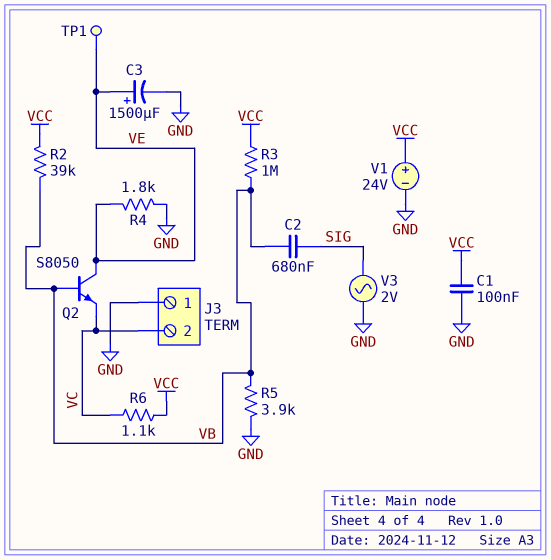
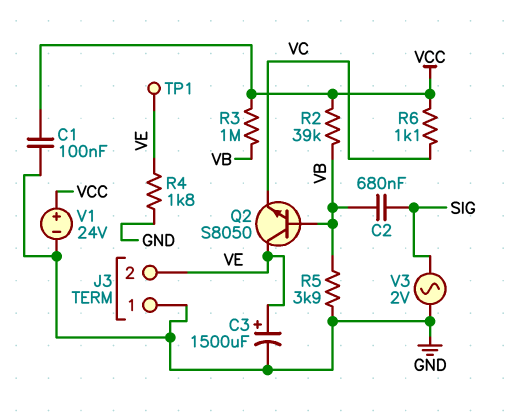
J3 pin 2: VC -> VE

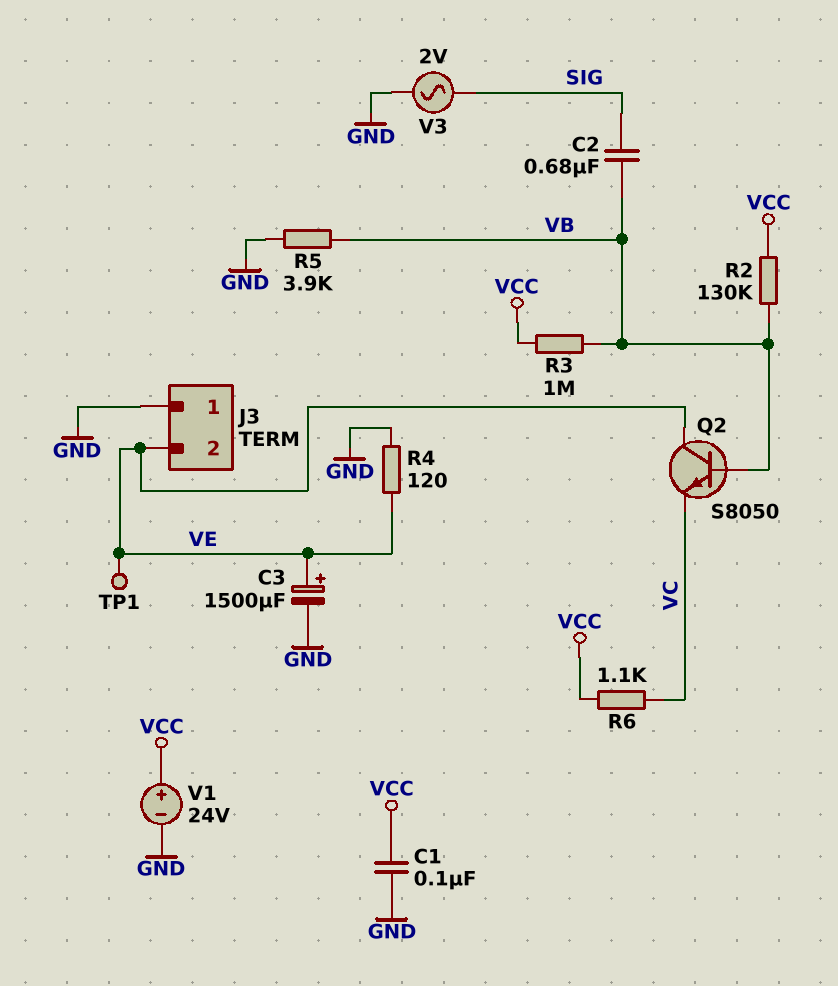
R2: 39k (VB, VCC) -> 130k (VB, VCC)
R4: 1.8k (GND, VE) -> 120 (GND, VE)

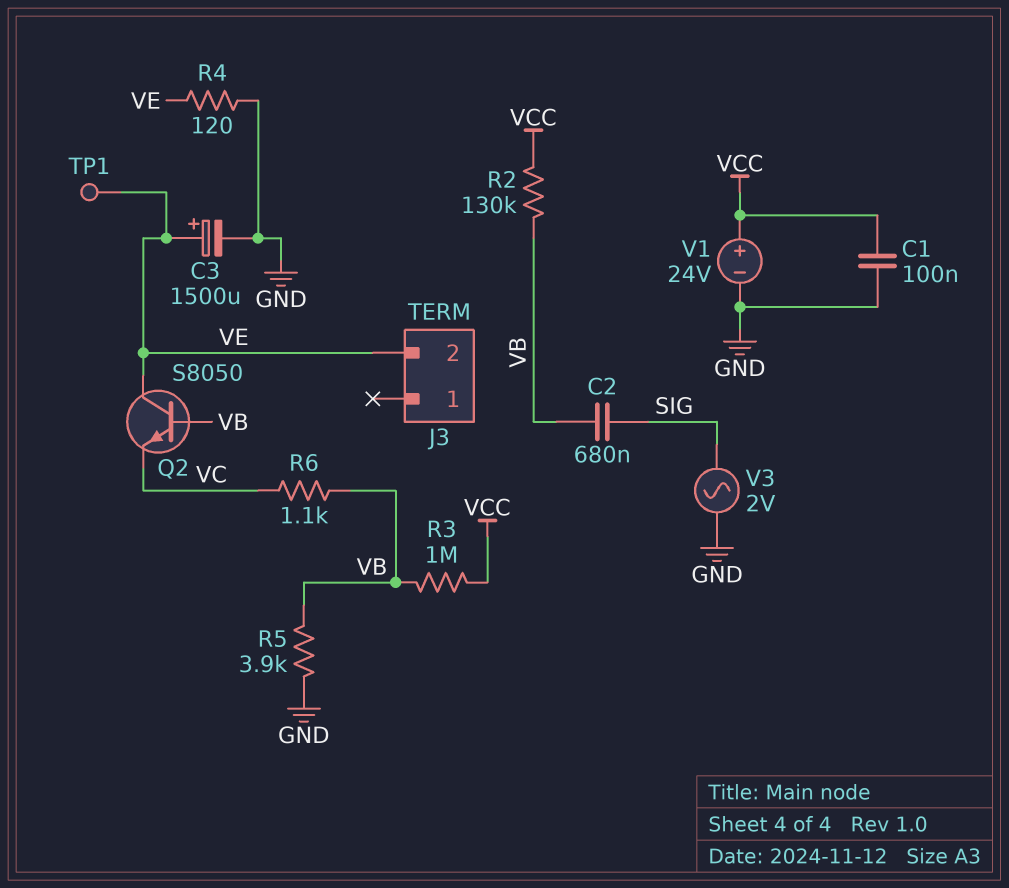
J3 pin 1: GND -> none
R6: 1.1k (VC, VCC) -> 1.1k (VB, VC)

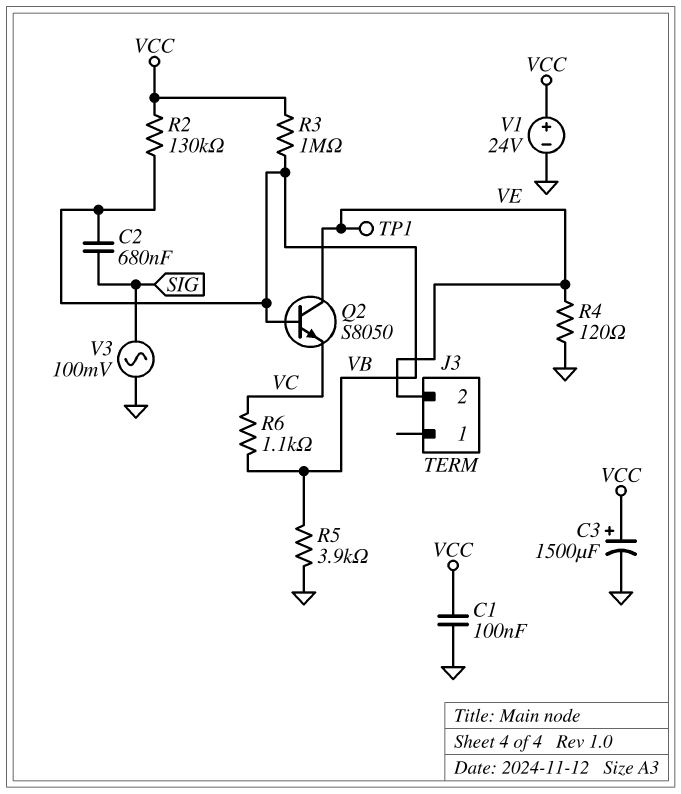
C3: 1500uF (plus VE, minus GND) -> 1500uF (plus VCC, minus GND)
V3: AC 2V (GND, SIG) -> AC 100mV (GND, SIG)

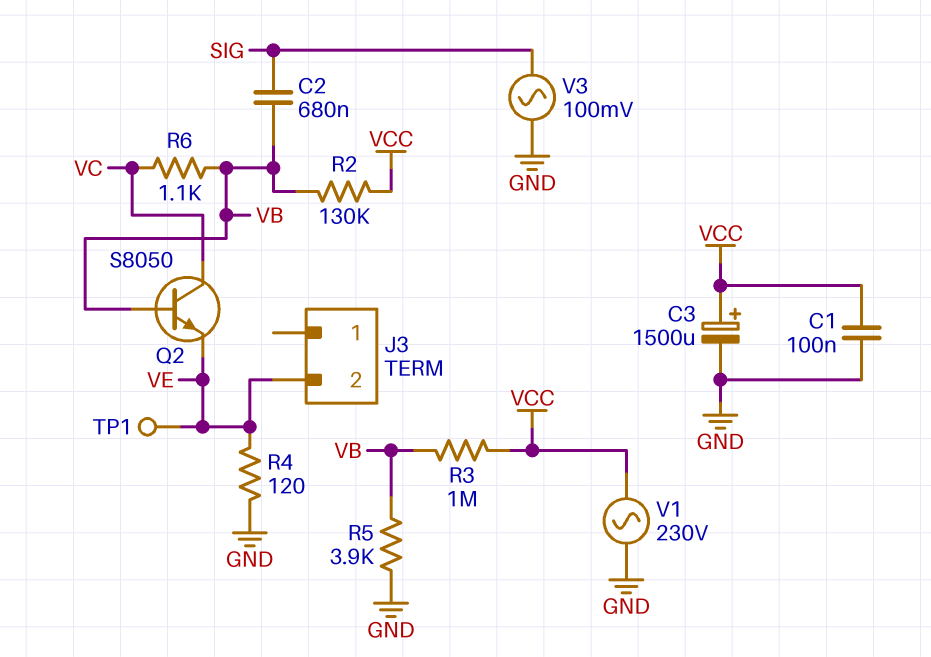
Q2: NPN S8050 (B VB, C VE, E VC) -> NPN S8050 (B VB, C VC, E VE)
V1: 24V (plus VCC, minus GND) -> AC 230V (GND, VCC)

